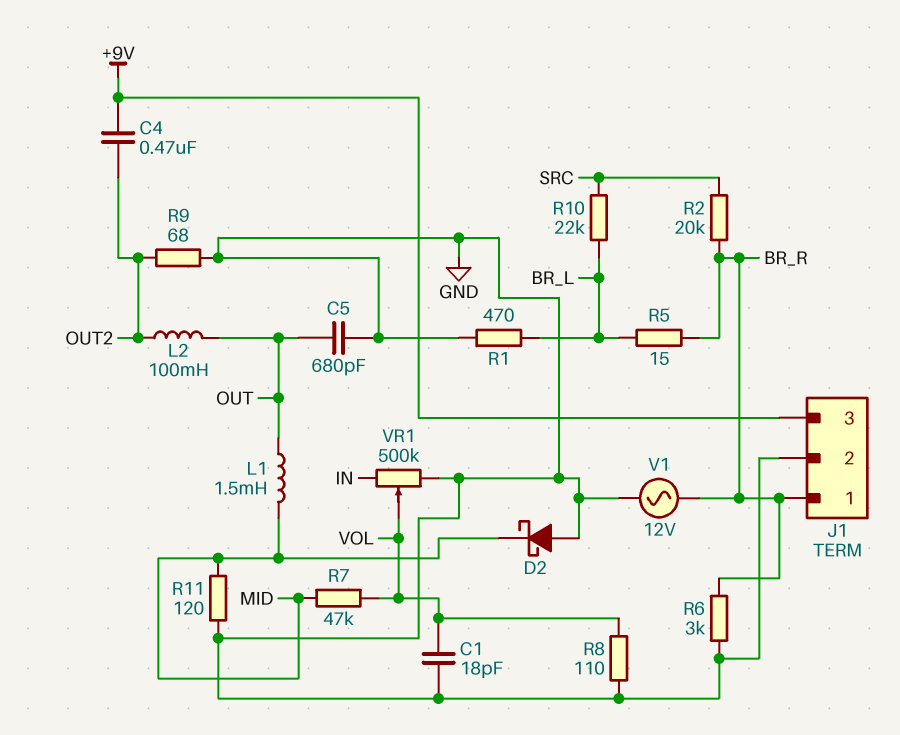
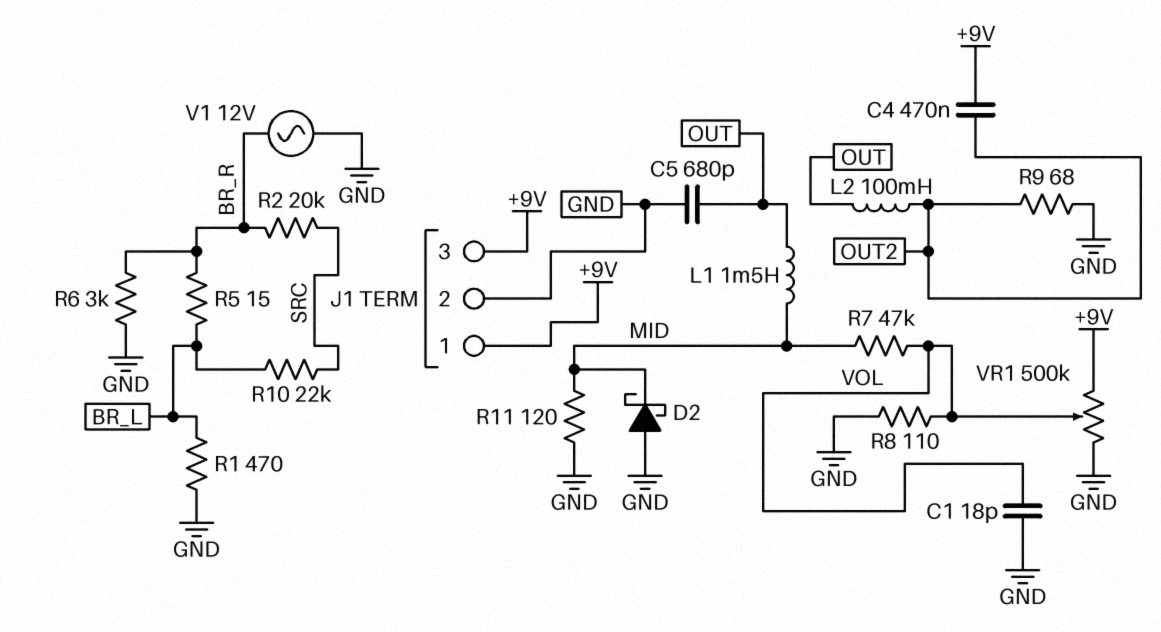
J1 pin 1: BR_R -> +9V
VR1: 500k (GND, IN, wiper VOL) -> 500k (+9V, GND, wiper VOL)

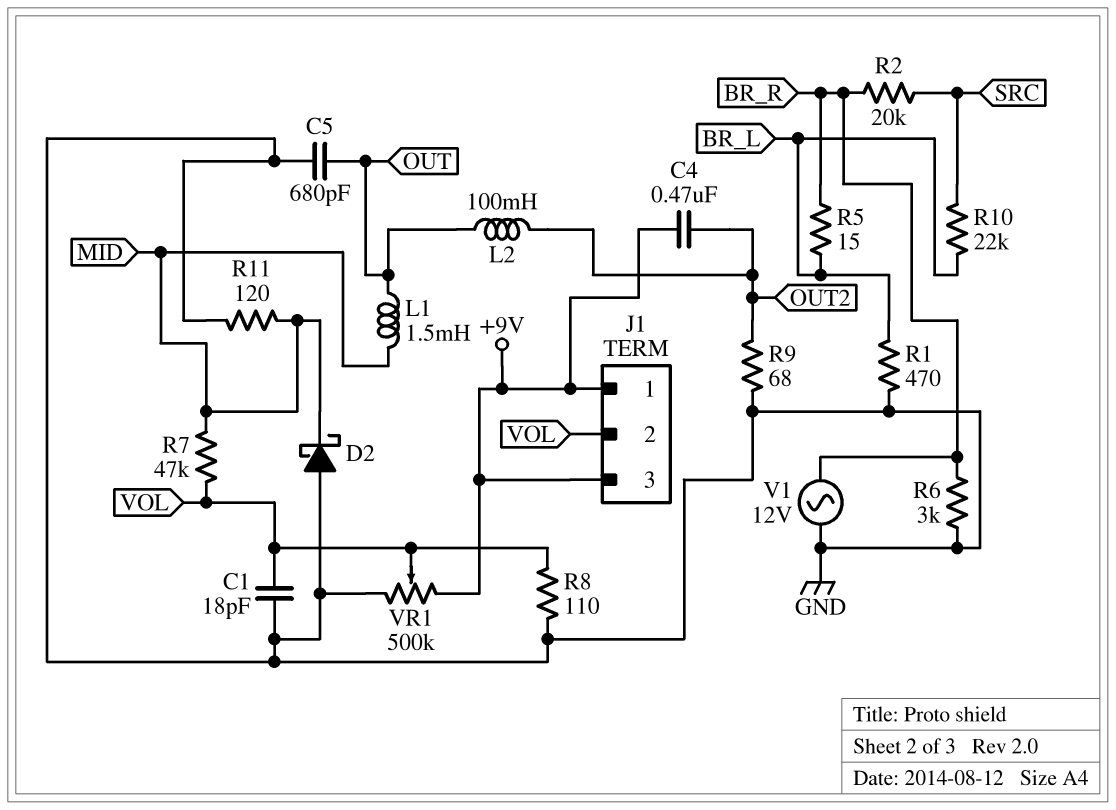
J1 pin 2: GND -> VOL

